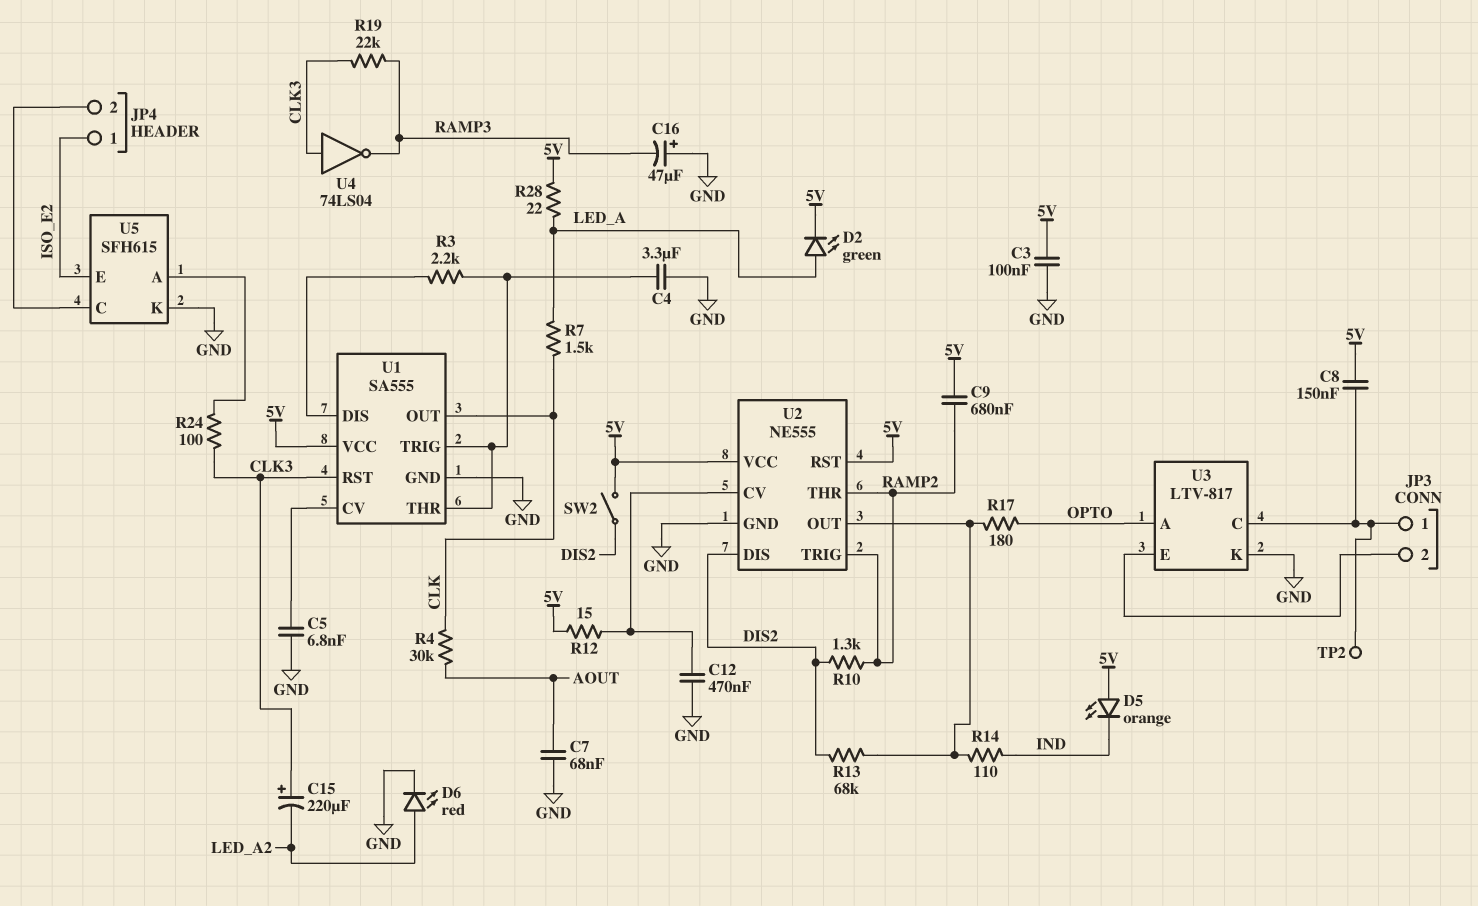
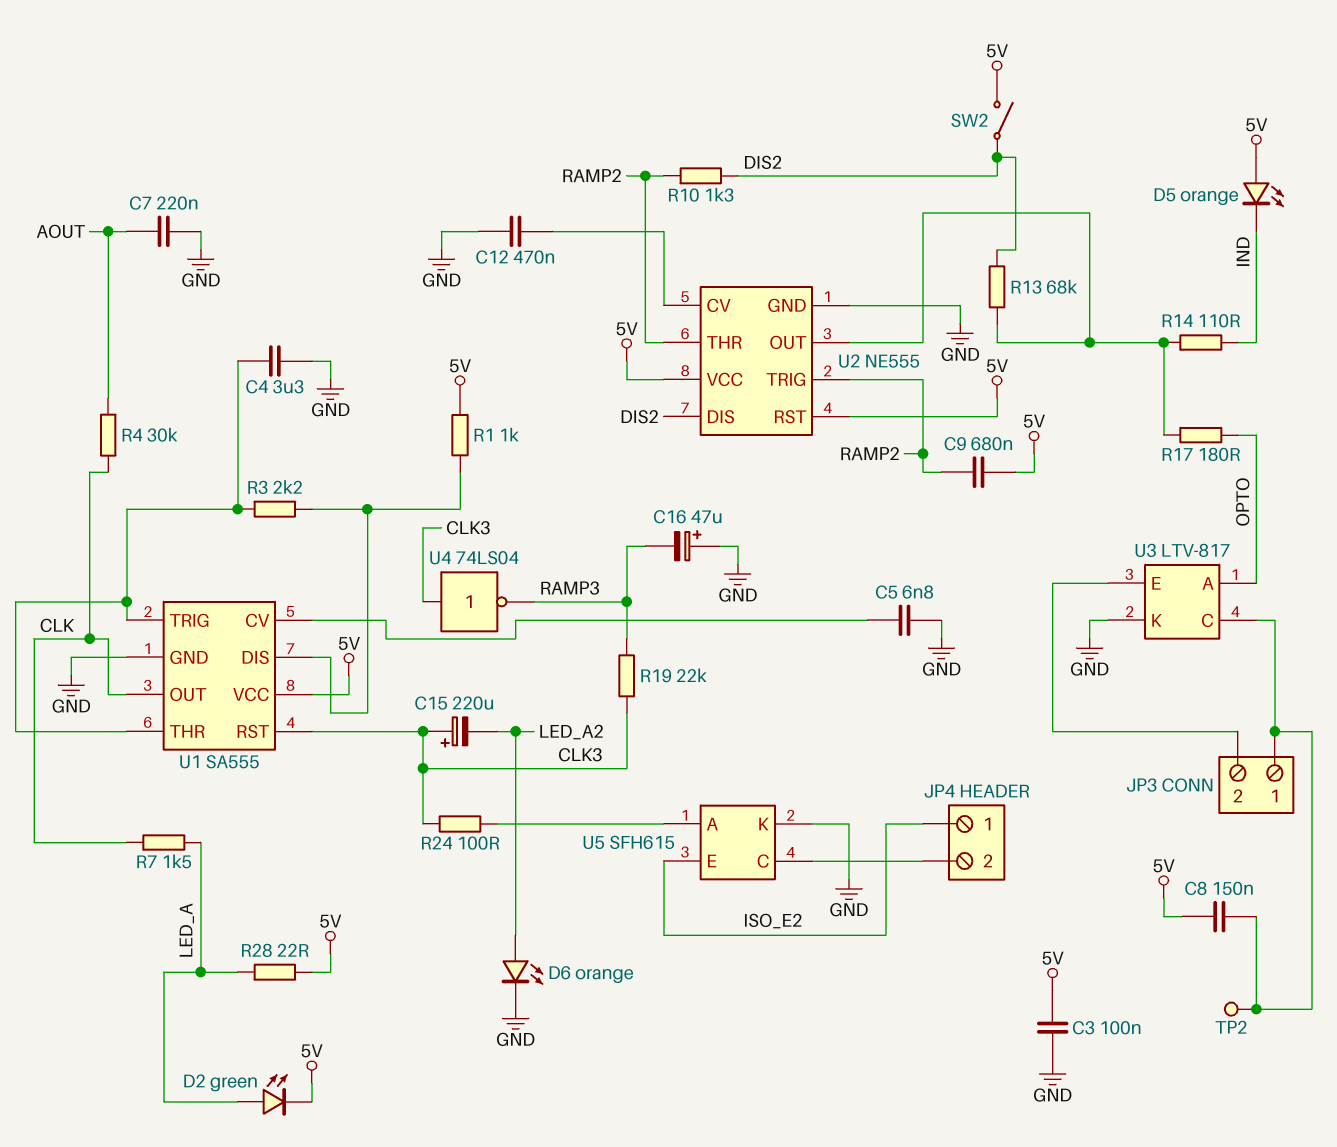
C7: 68nF (AOUT, GND) -> 220nF (AOUT, GND)
D6: LED red (A LED_A2, K GND) -> LED orange (A LED_A2, K GND)
R1: none -> 1k (5V, U1/DIS)
R12: 15 (5V, U2/CV) -> none

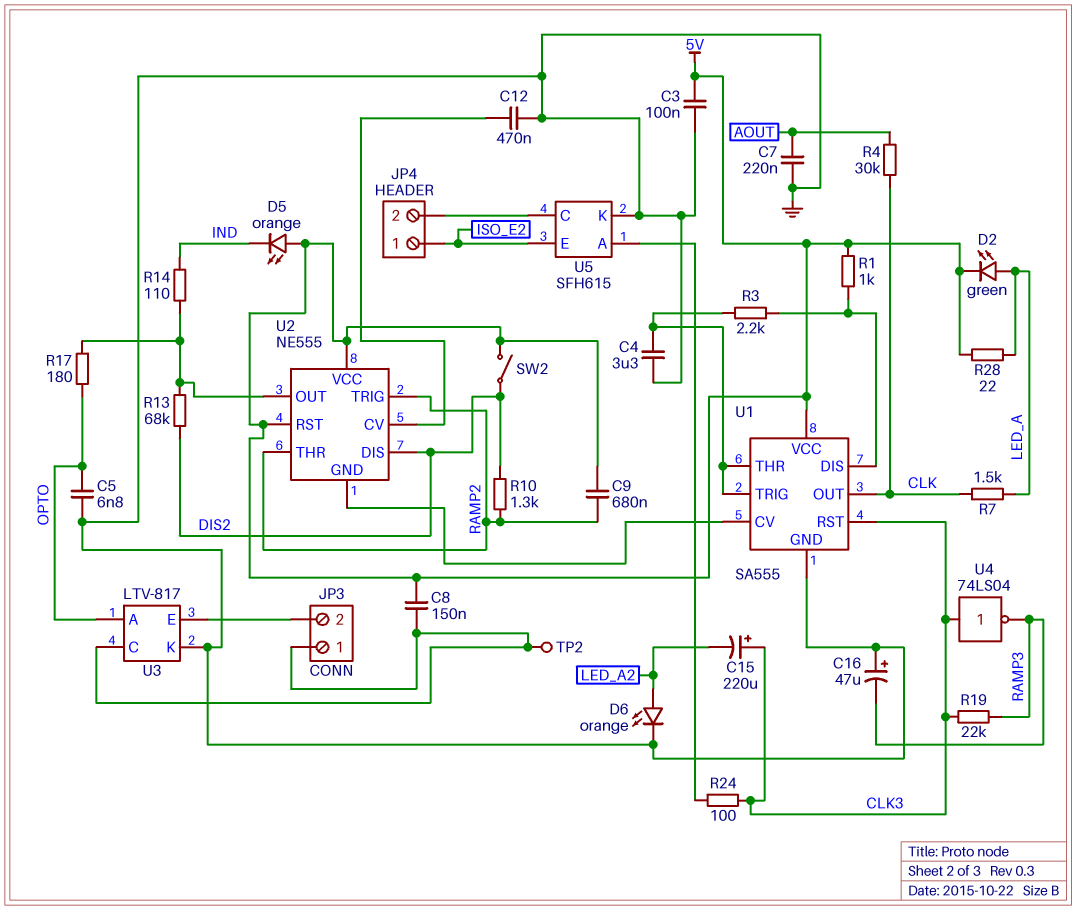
C5: 6.8nF (GND, U1/CV) -> 6.8nF (GND, OPTO)
U2 pin GND: GND -> U1/CV

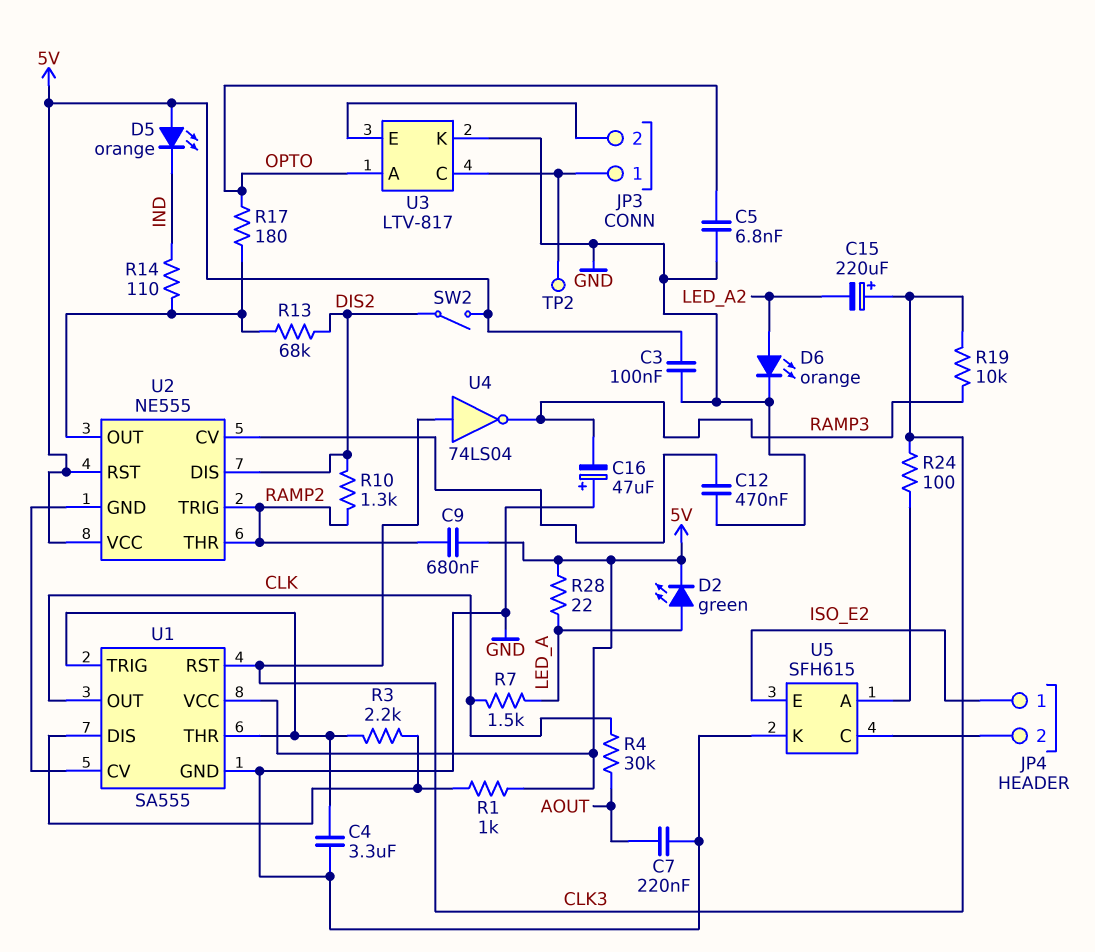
C8: 150nF (5V, JP3/1) -> none
R19: 22k (CLK3, RAMP3) -> 10k (CLK3, RAMP3)

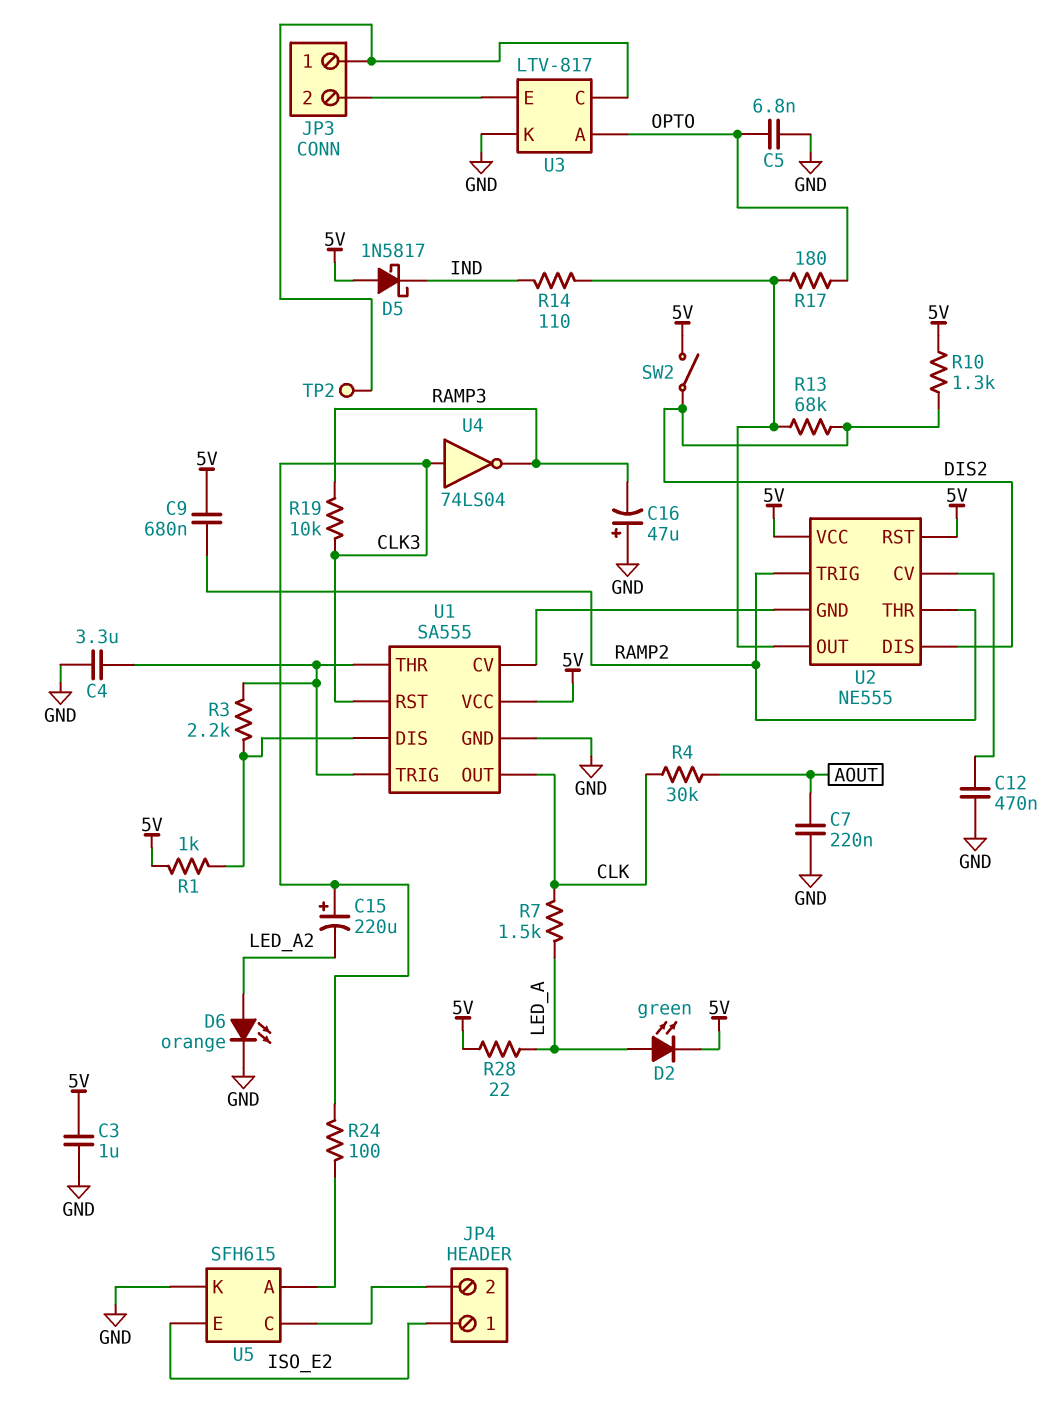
C3: 100nF (5V, GND) -> 1uF (5V, GND)
D5: LED orange (A 5V, K IND) -> schottky 1N5817 (A 5V, K IND)
R10: 1.3k (DIS2, RAMP2) -> 1.3k (5V, DIS2)

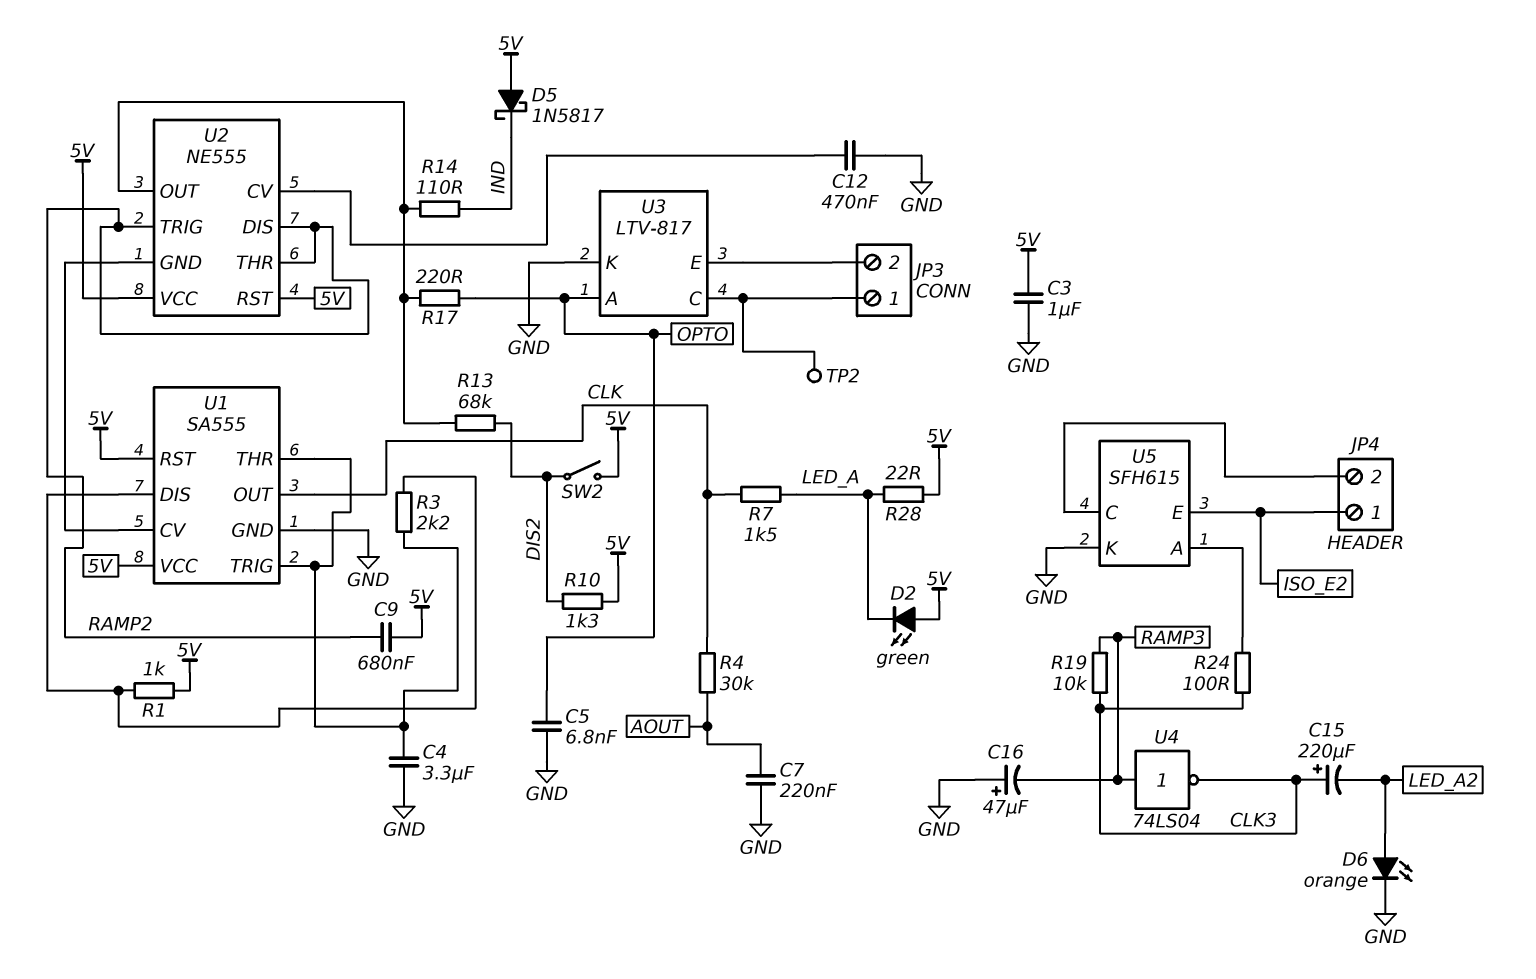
D2: LED green (A LED_A, K 5V) -> LED green (A 5V, K LED_A)
R17: 180 (OPTO, U2/OUT) -> 220 (OPTO, U2/OUT)
U1 pin RST: CLK3 -> 5V
U2 pin DIS: DIS2 -> RAMP2
U4: NOT 74LS04 (in CLK3, out RAMP3) -> NOT 74LS04 (in RAMP3, out CLK3)

